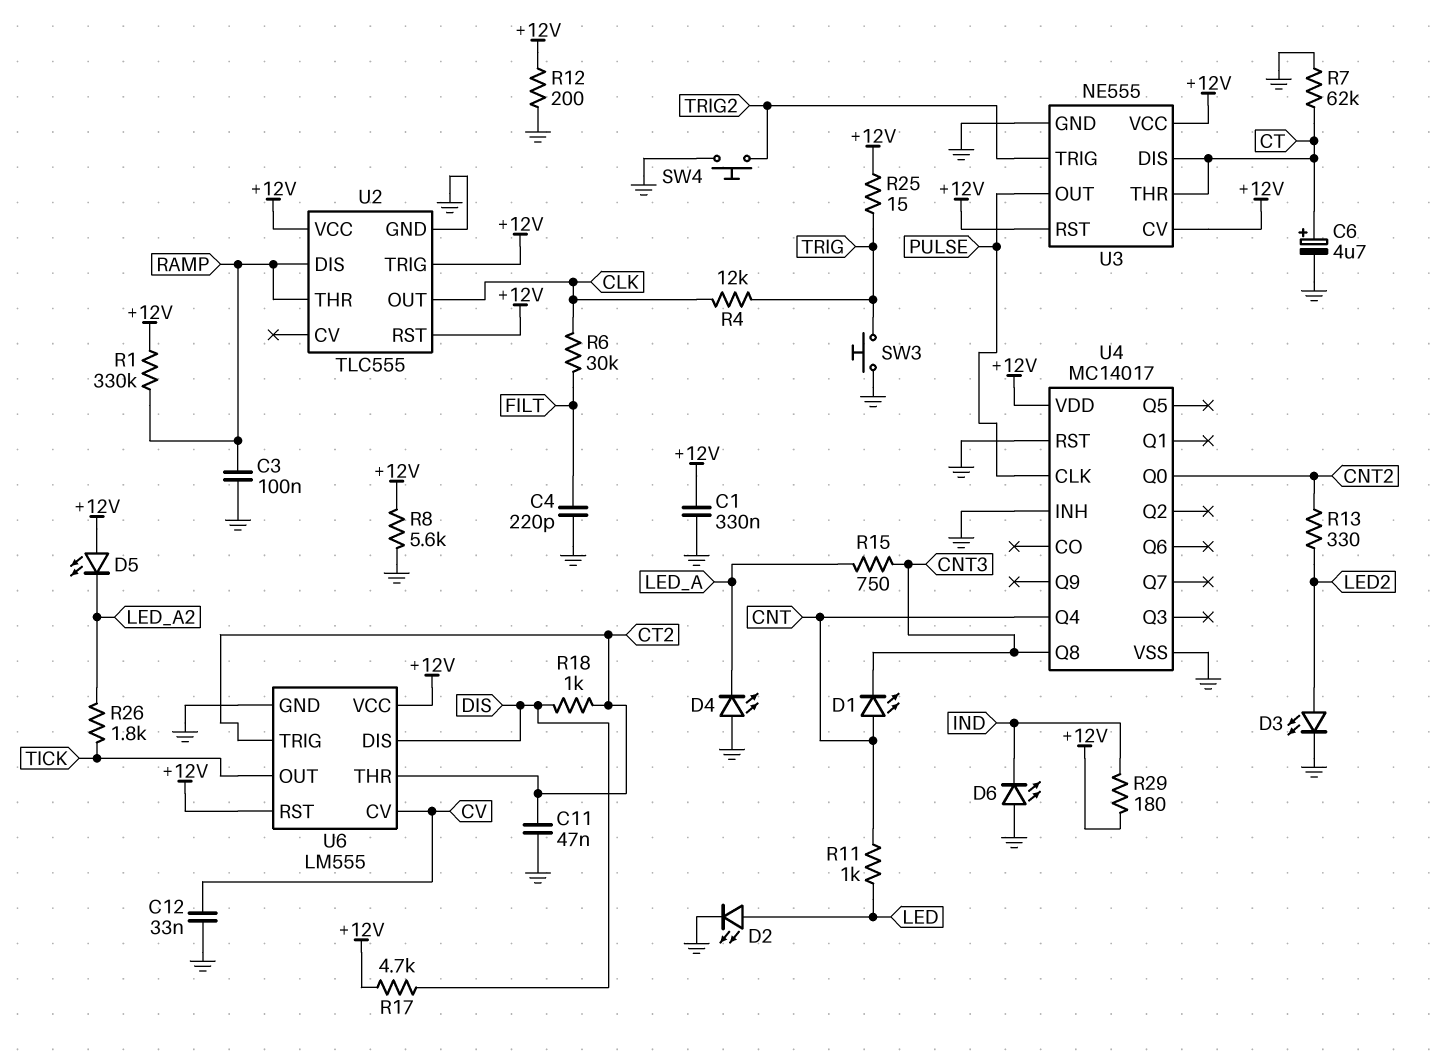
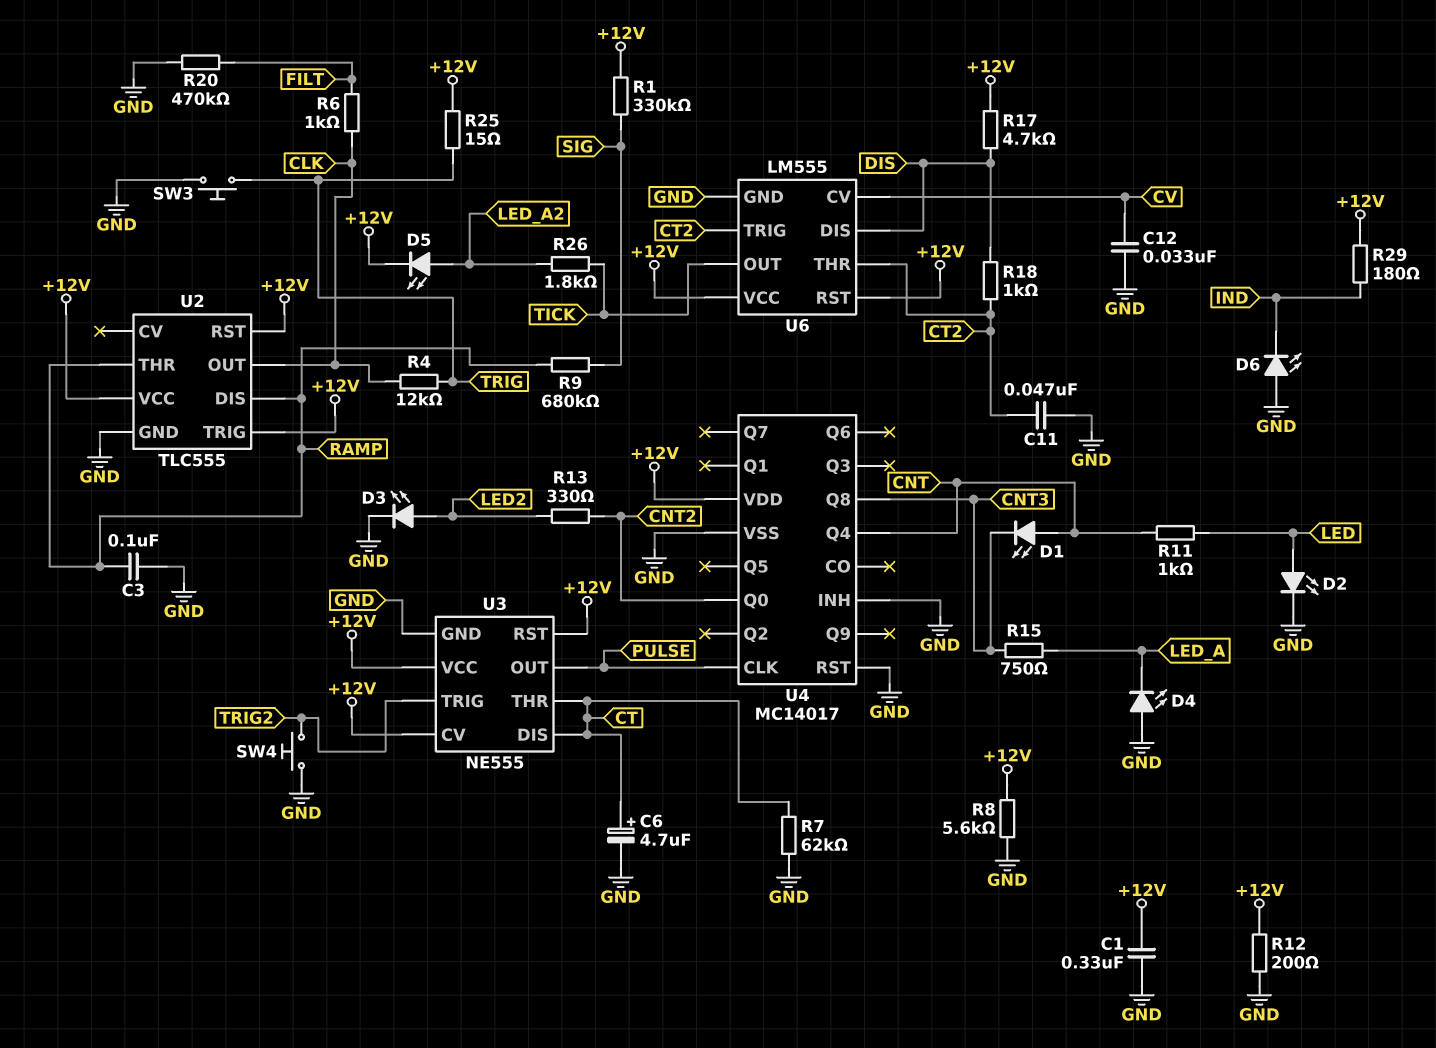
C4: 220pF (FILT, GND) -> none
D5: LED (A +12V, K LED_A2) -> LED (A LED_A2, K +12V)
R1: 330k (+12V, RAMP) -> 330k (+12V, SIG)
R6: 30k (CLK, FILT) -> 1k (CLK, FILT)
R9: none -> 680k (RAMP, SIG)
R20: none -> 470k (FILT, GND)

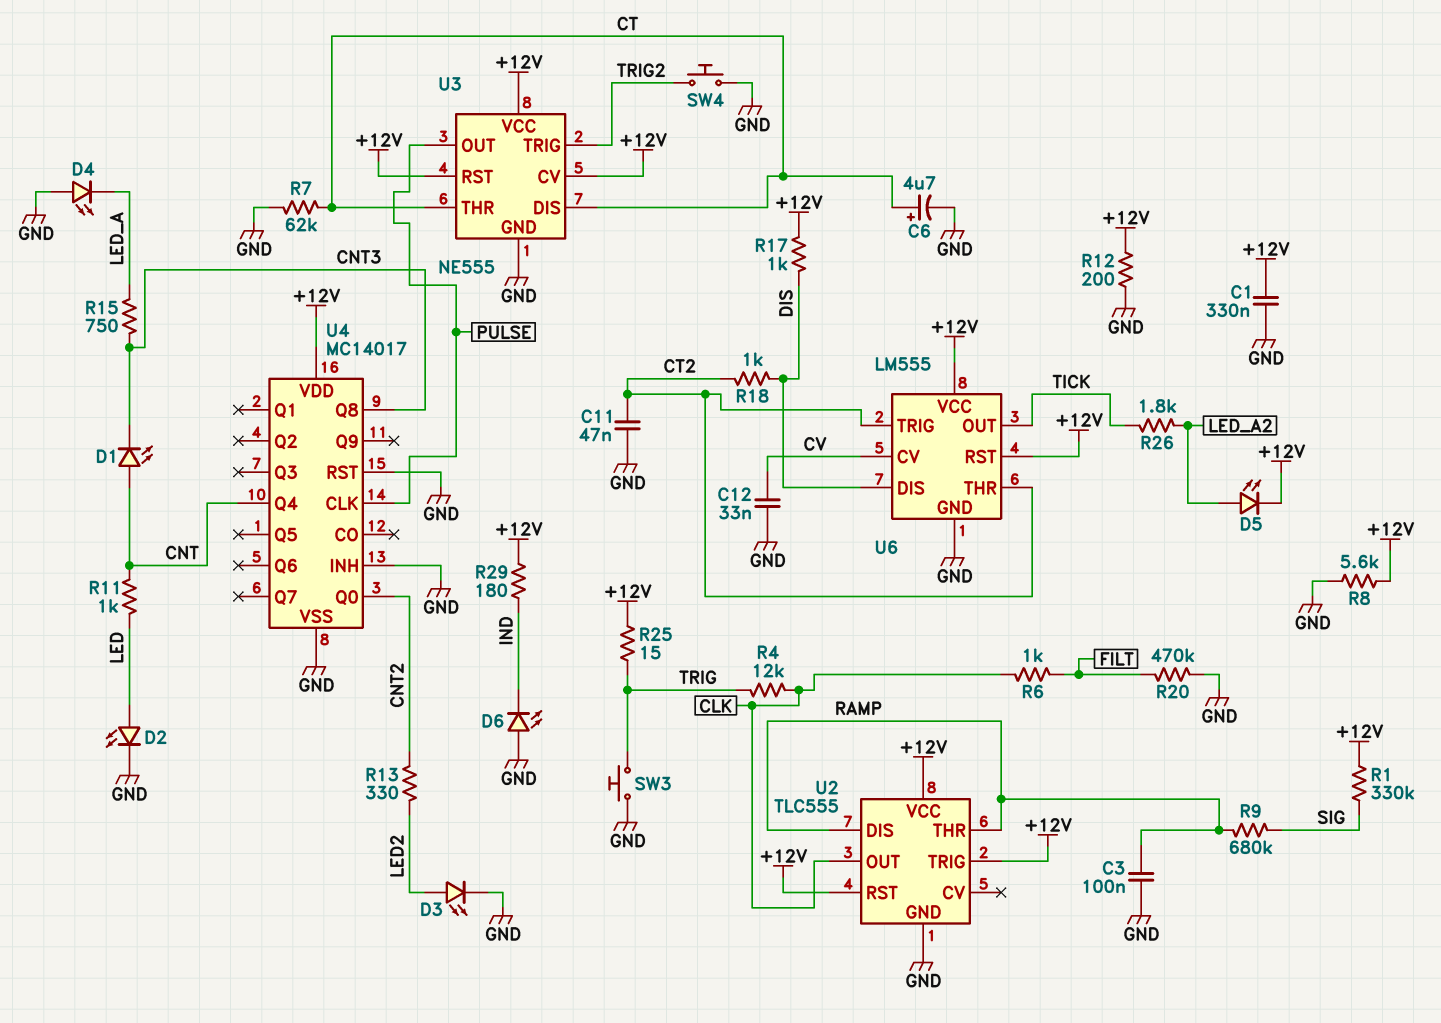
R17: 4.7k (+12V, DIS) -> 1k (+12V, DIS)

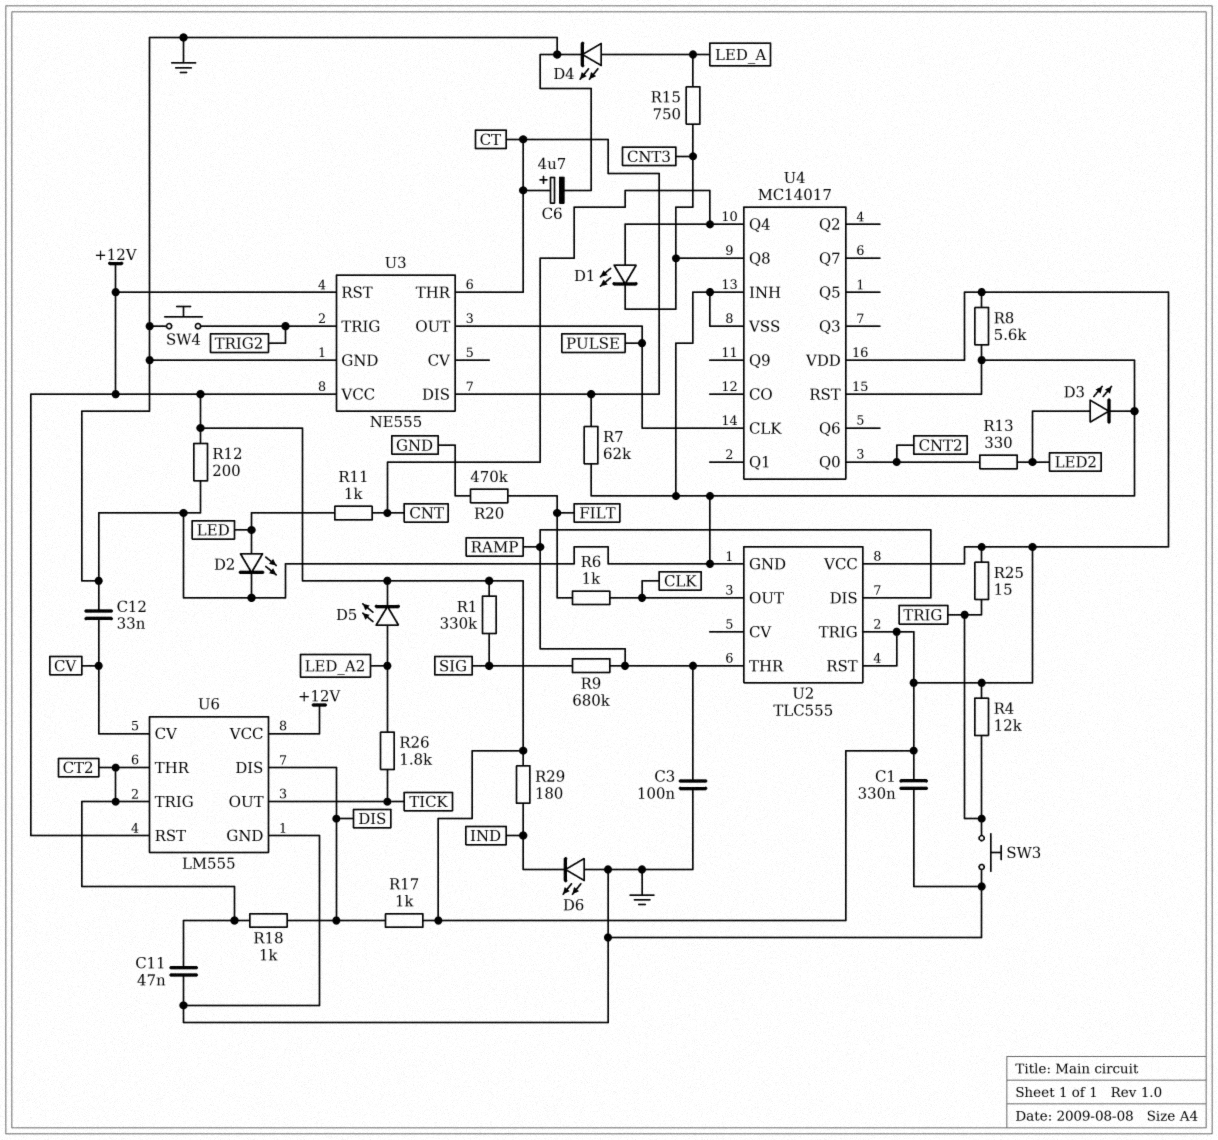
D4: LED (A GND, K LED_A) -> LED (A LED_A, K GND)
R4: 12k (CLK, TRIG) -> 12k (+12V, TRIG)
U3 pin CV: +12V -> none

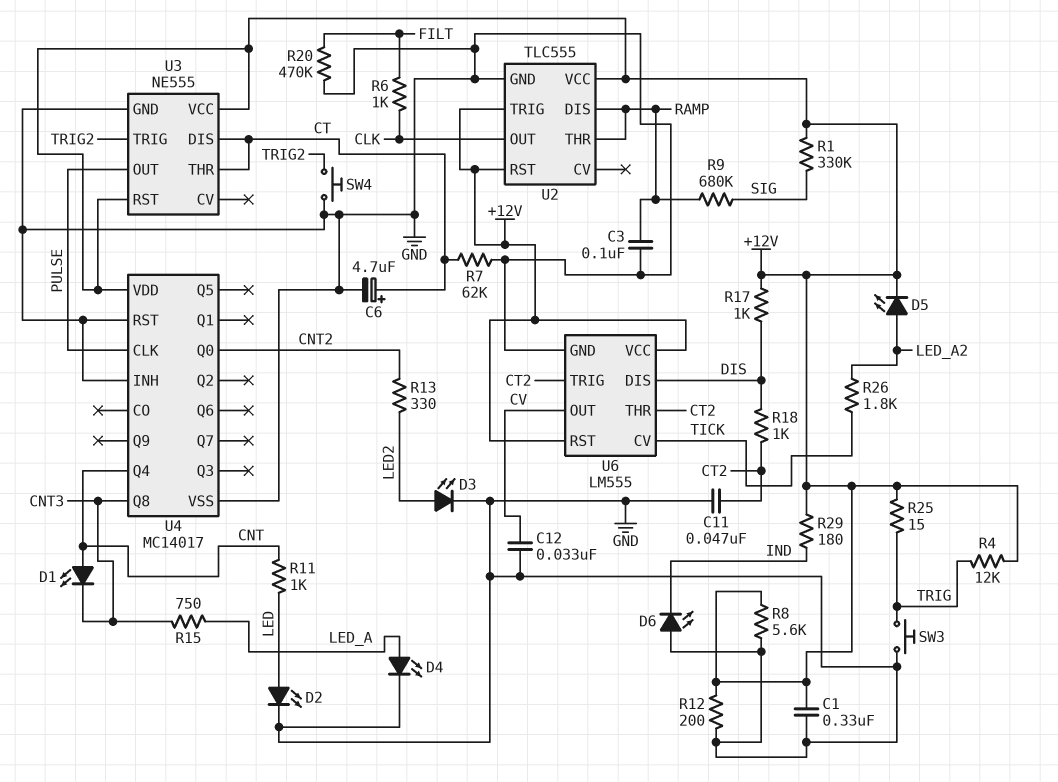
U6 pin CV: CV -> TICK
U6 pin OUT: TICK -> CV

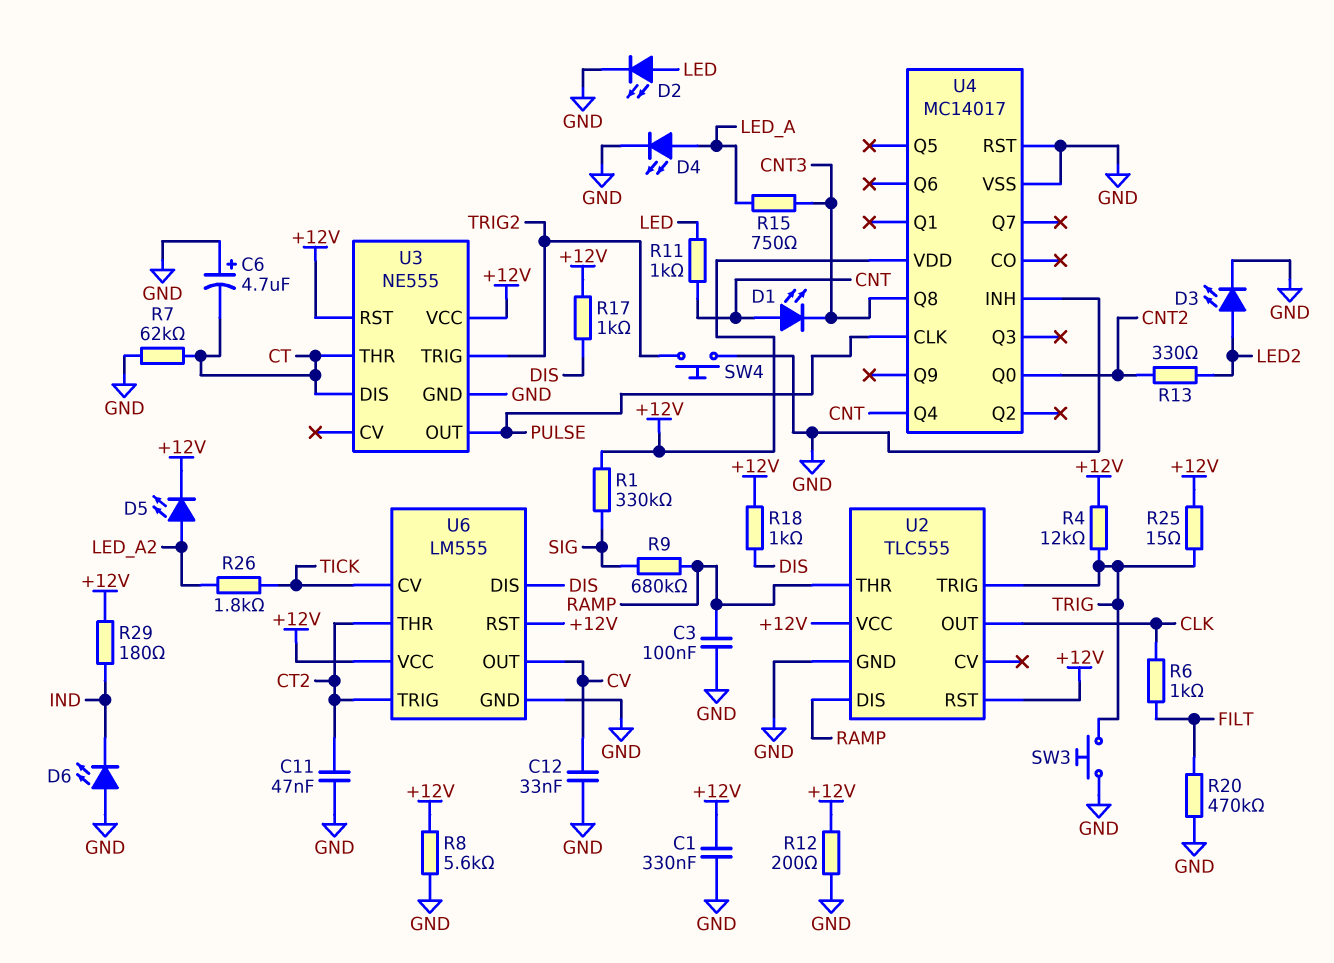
C6: 4.7uF (plus CT, minus GND) -> 4.7uF (plus GND, minus CT)
R18: 1k (CT2, DIS) -> 1k (+12V, DIS)
U2 pin TRIG: +12V -> TRIG

